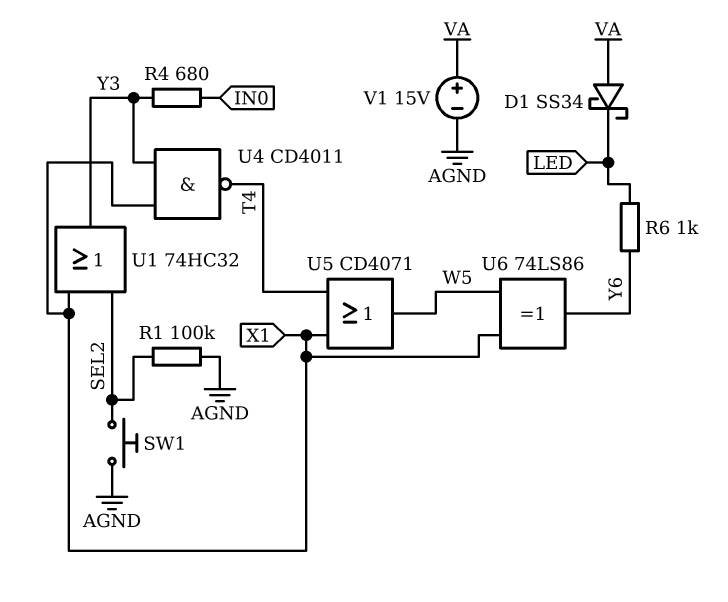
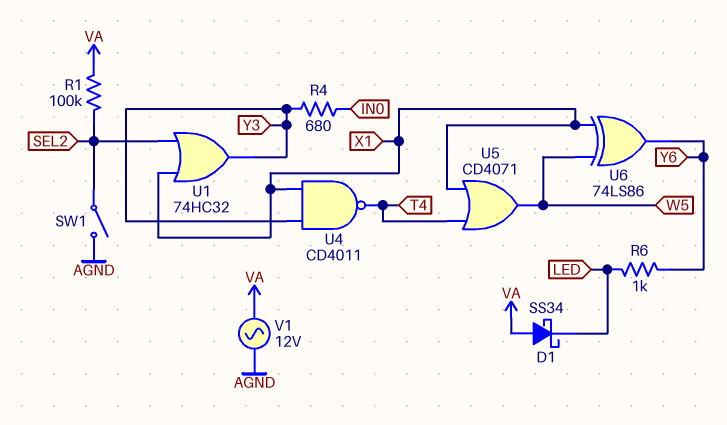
R1: 100k (AGND, SEL2) -> 100k (SEL2, VA)
SW1: button (AGND, SEL2) -> switch (AGND, SEL2)
V1: 15V (plus VA, minus AGND) -> AC 12V (AGND, VA)

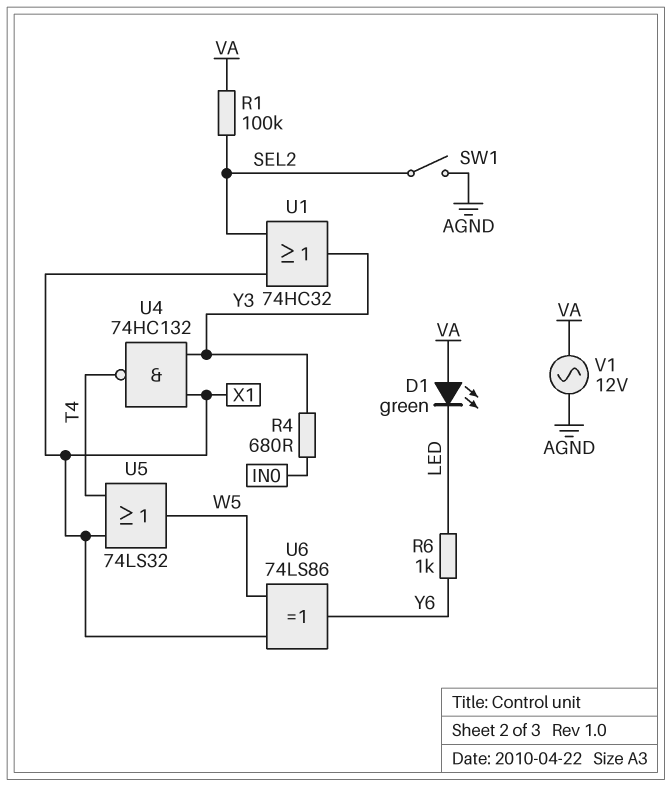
D1: schottky SS34 (A VA, K LED) -> LED green (A VA, K LED)
U4: NAND CD4011 (in X1, in Y3, out T4) -> NAND 74HC132 (in X1, in Y3, out T4)
U5: OR CD4071 (in T4, in X1, out W5) -> OR 74LS32 (in T4, in X1, out W5)

